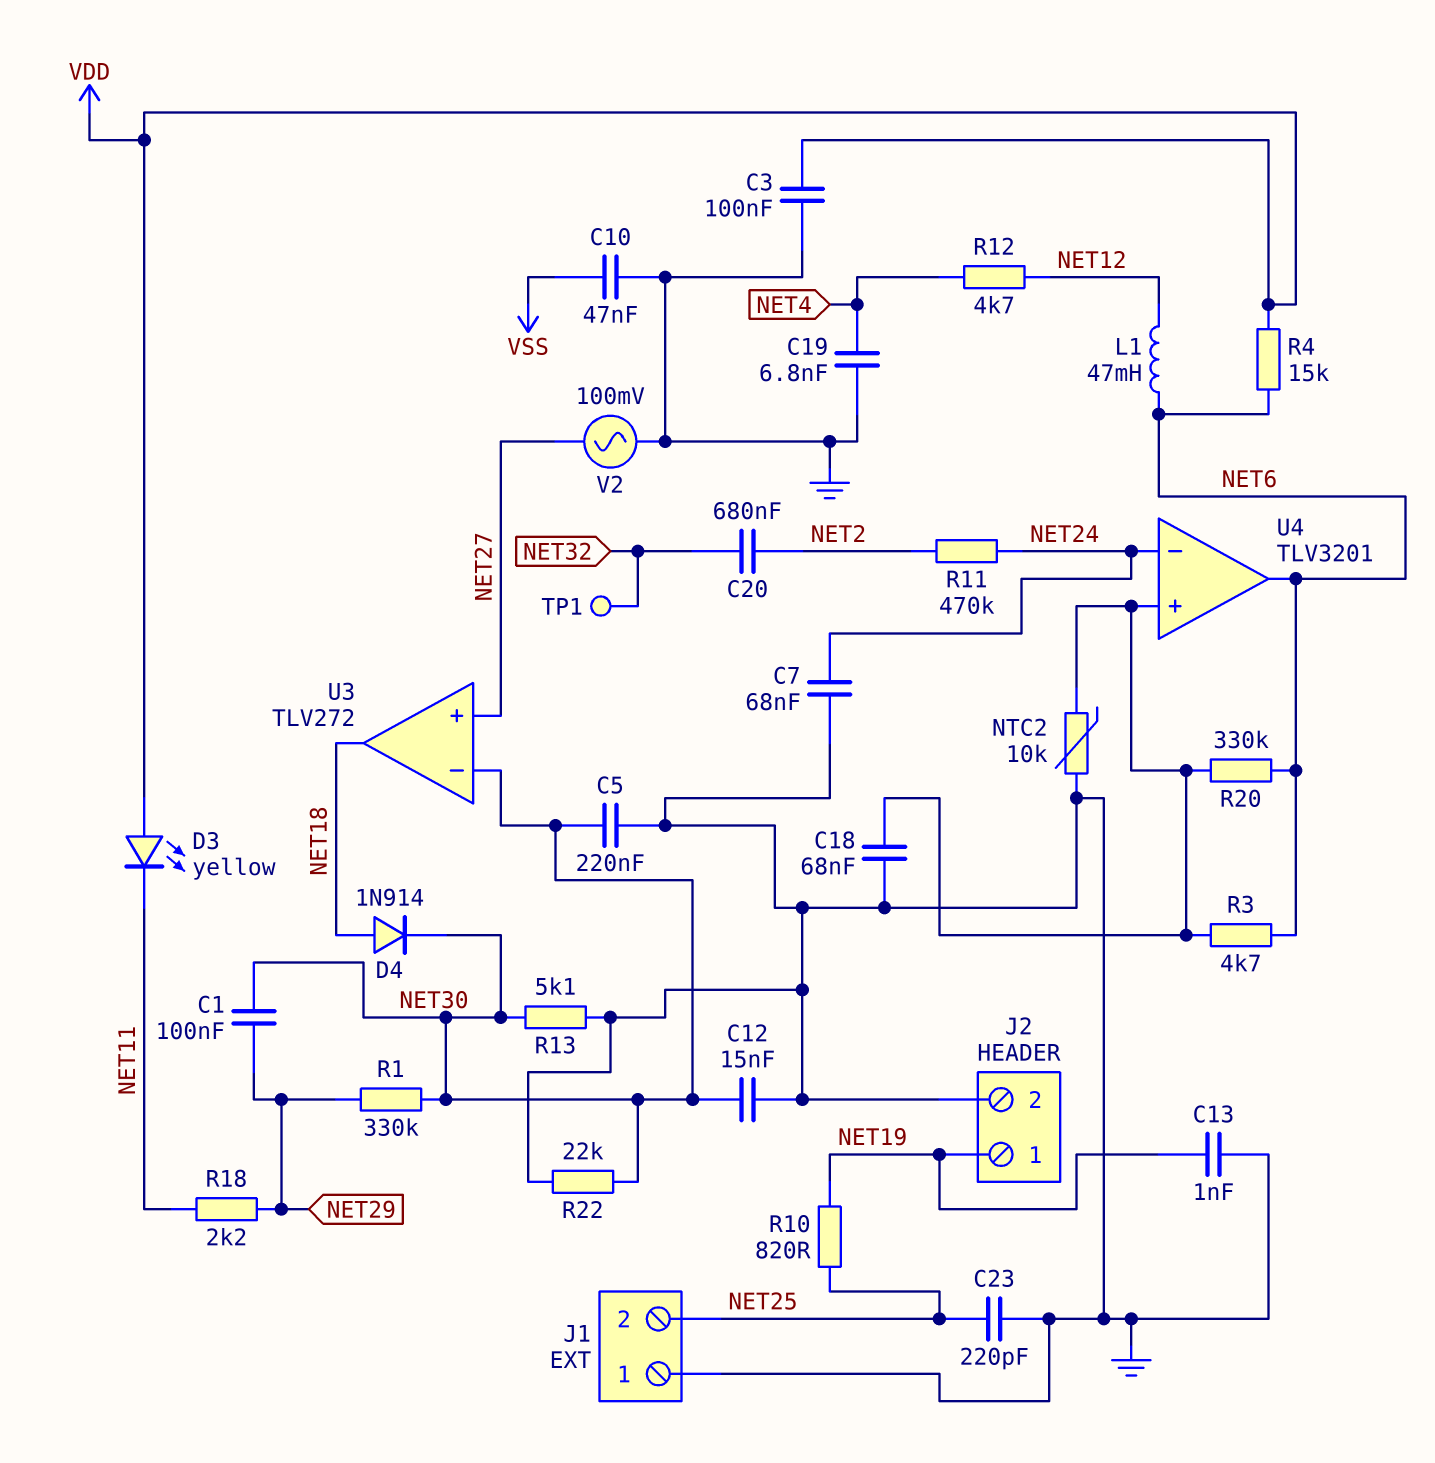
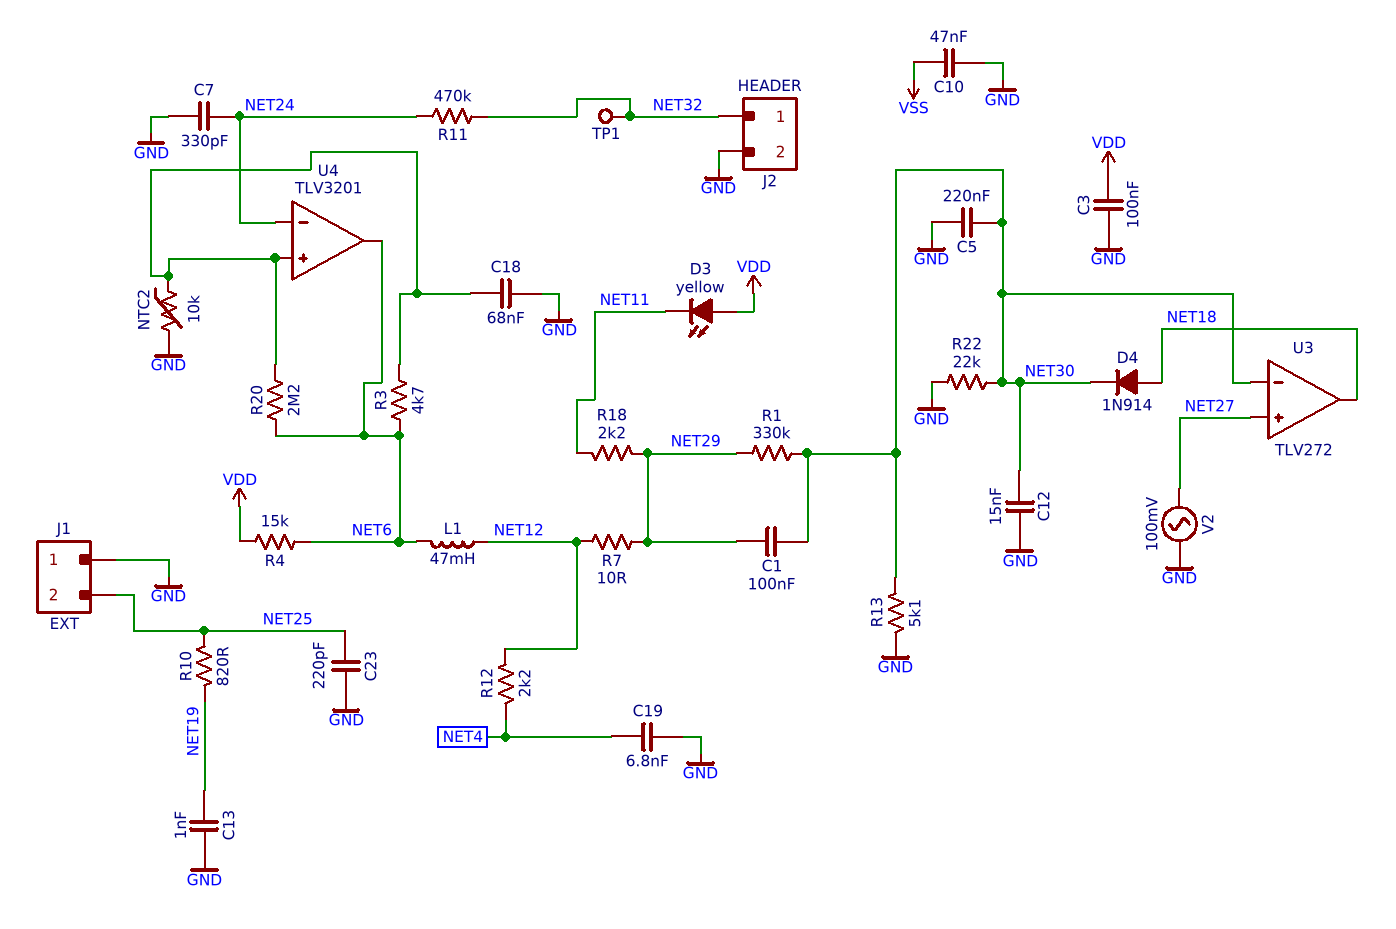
C7: 68nF (GND, NET24) -> 330pF (GND, NET24)
C20: 680nF (NET2, NET32) -> none
J2 pin 1: NET19 -> NET32
R7: none -> 10 (NET12, NET29)
R11: 470k (NET2, NET24) -> 470k (NET24, NET32)
R12: 4.7k (NET4, NET12) -> 2.2k (NET4, NET12)
R20: 330k (NET6, U4/in+) -> 2.2M (NET6, U4/in+)

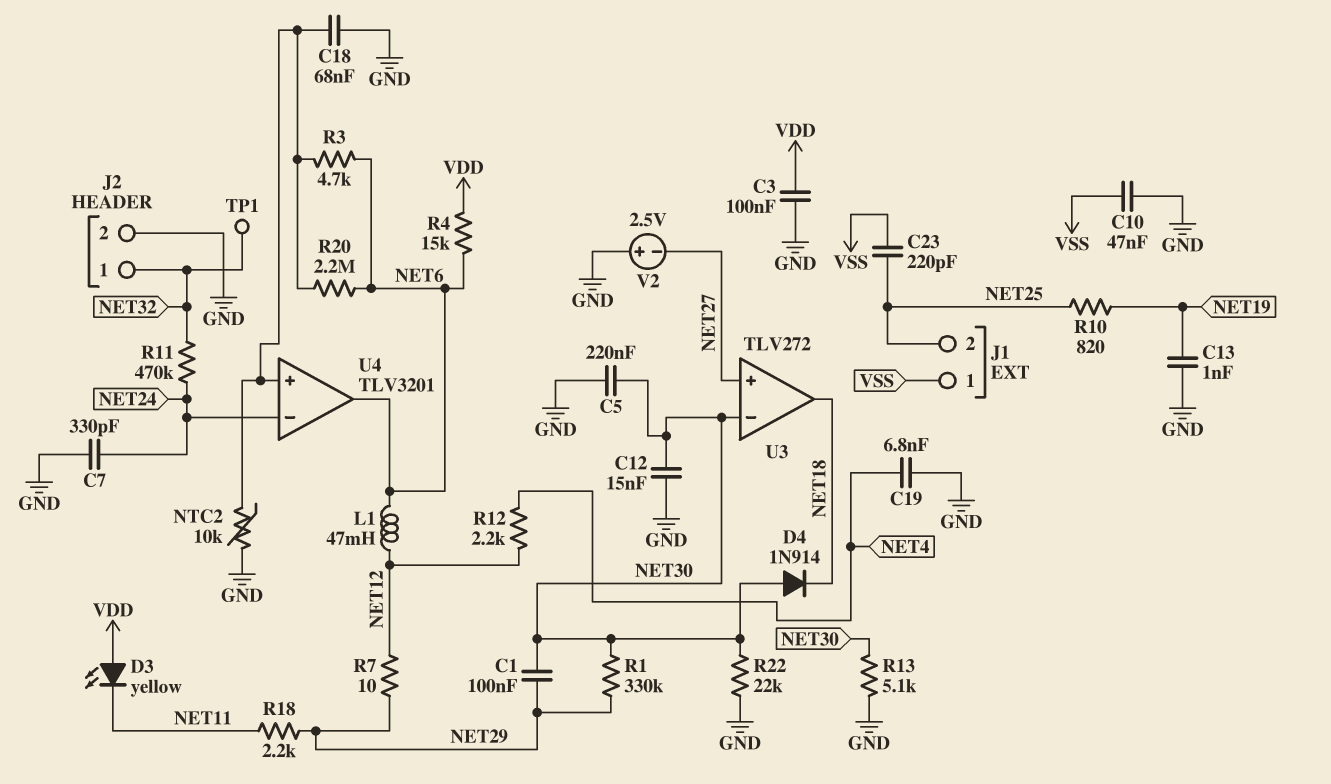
C23: 220pF (GND, NET25) -> 220pF (NET25, VSS)
D4: diode 1N914 (A NET18, K NET30) -> diode 1N914 (A NET30, K NET18)
J1 pin 1: GND -> VSS
V2: AC 100mV (GND, NET27) -> 2.5V (plus GND, minus NET27)

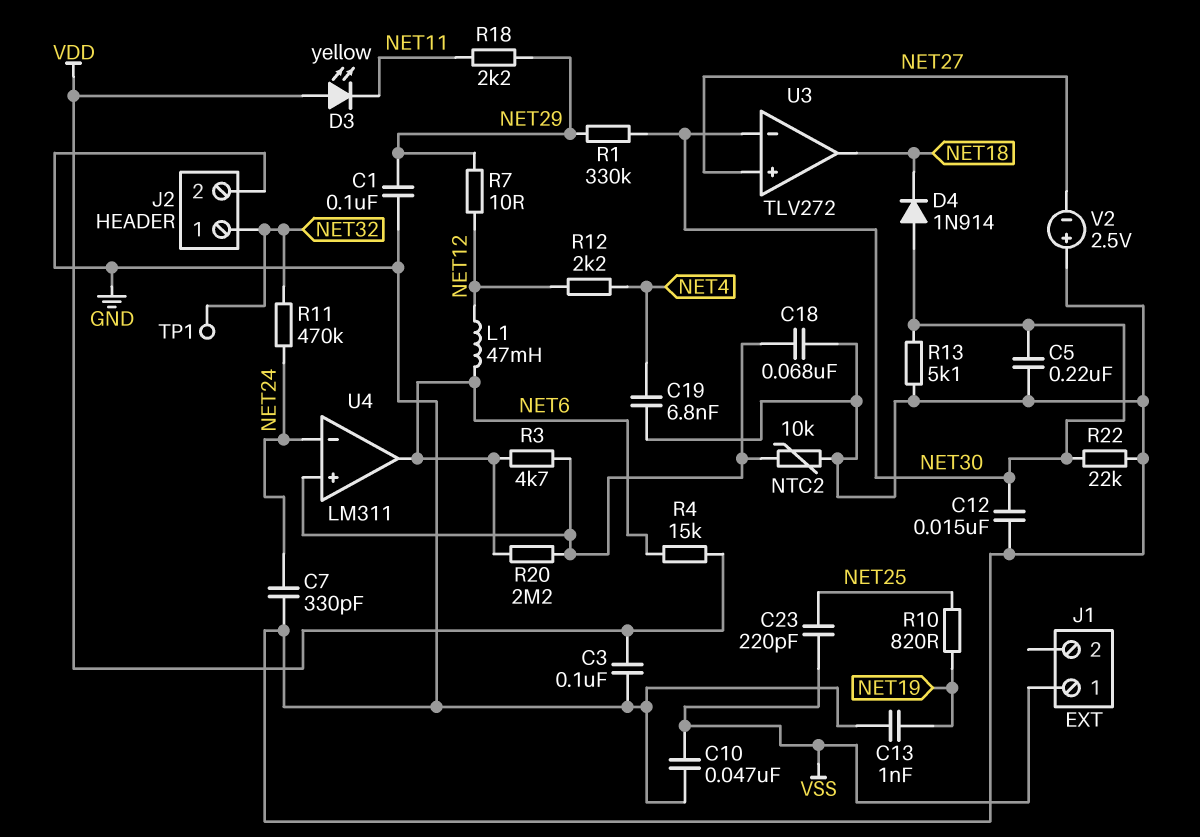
C1: 100nF (NET29, NET30) -> 100nF (GND, NET29)
J1 pin 2: NET25 -> none
U4: TLV3201 -> LM311

